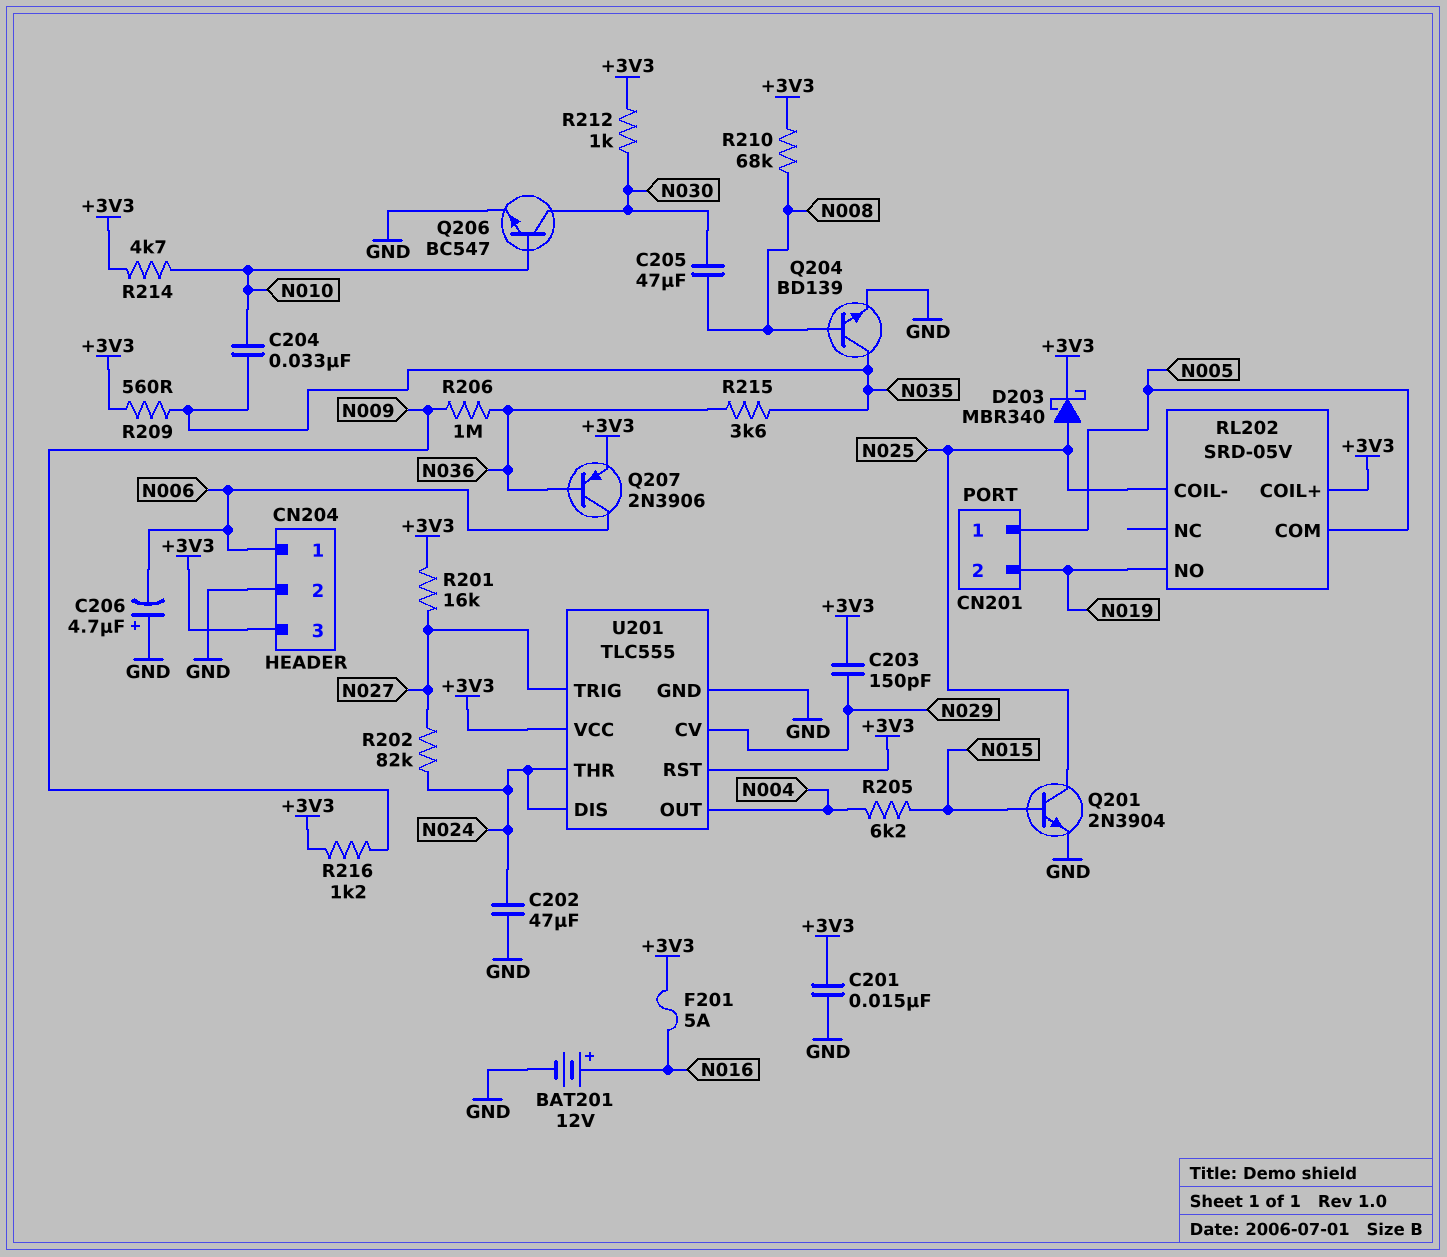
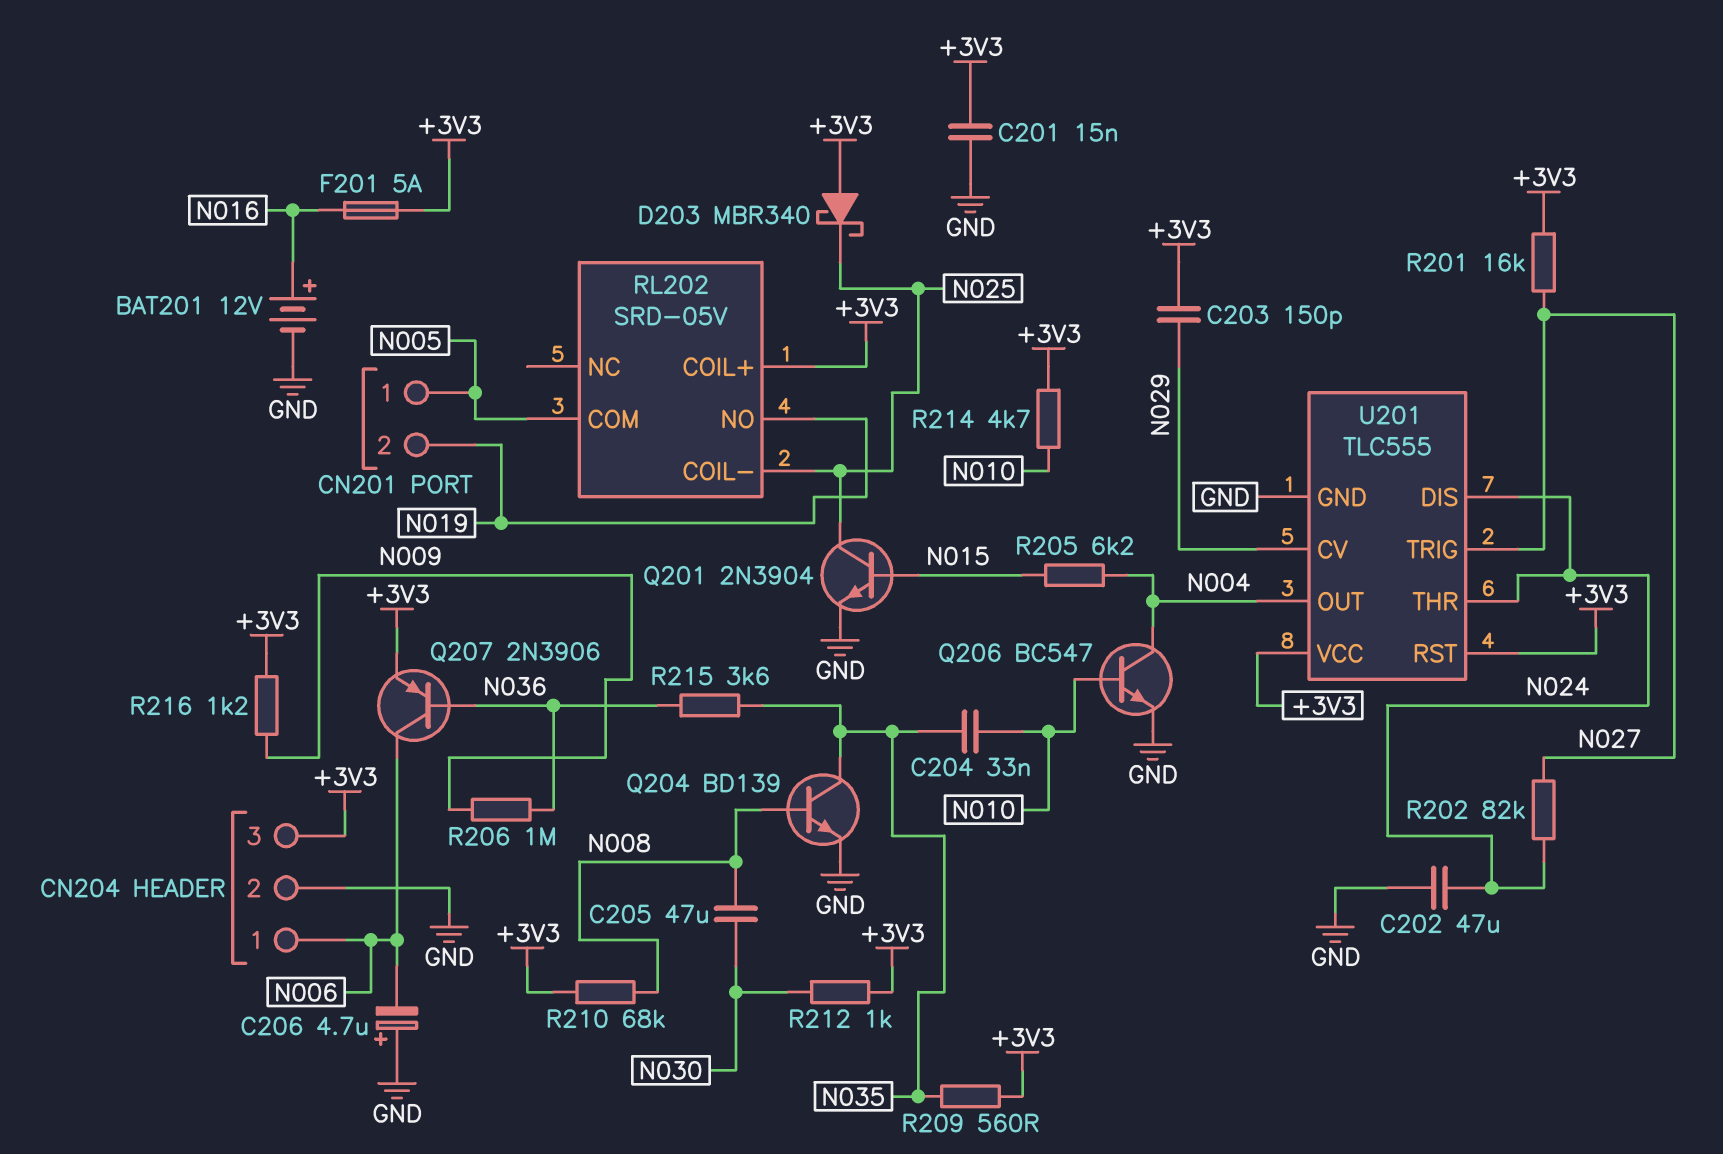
D203: schottky MBR340 (A N025, K +3V3) -> schottky MBR340 (A +3V3, K N025)
Q206: NPN BC547 (B N010, C N030, E GND) -> NPN BC547 (B N010, C N004, E GND)

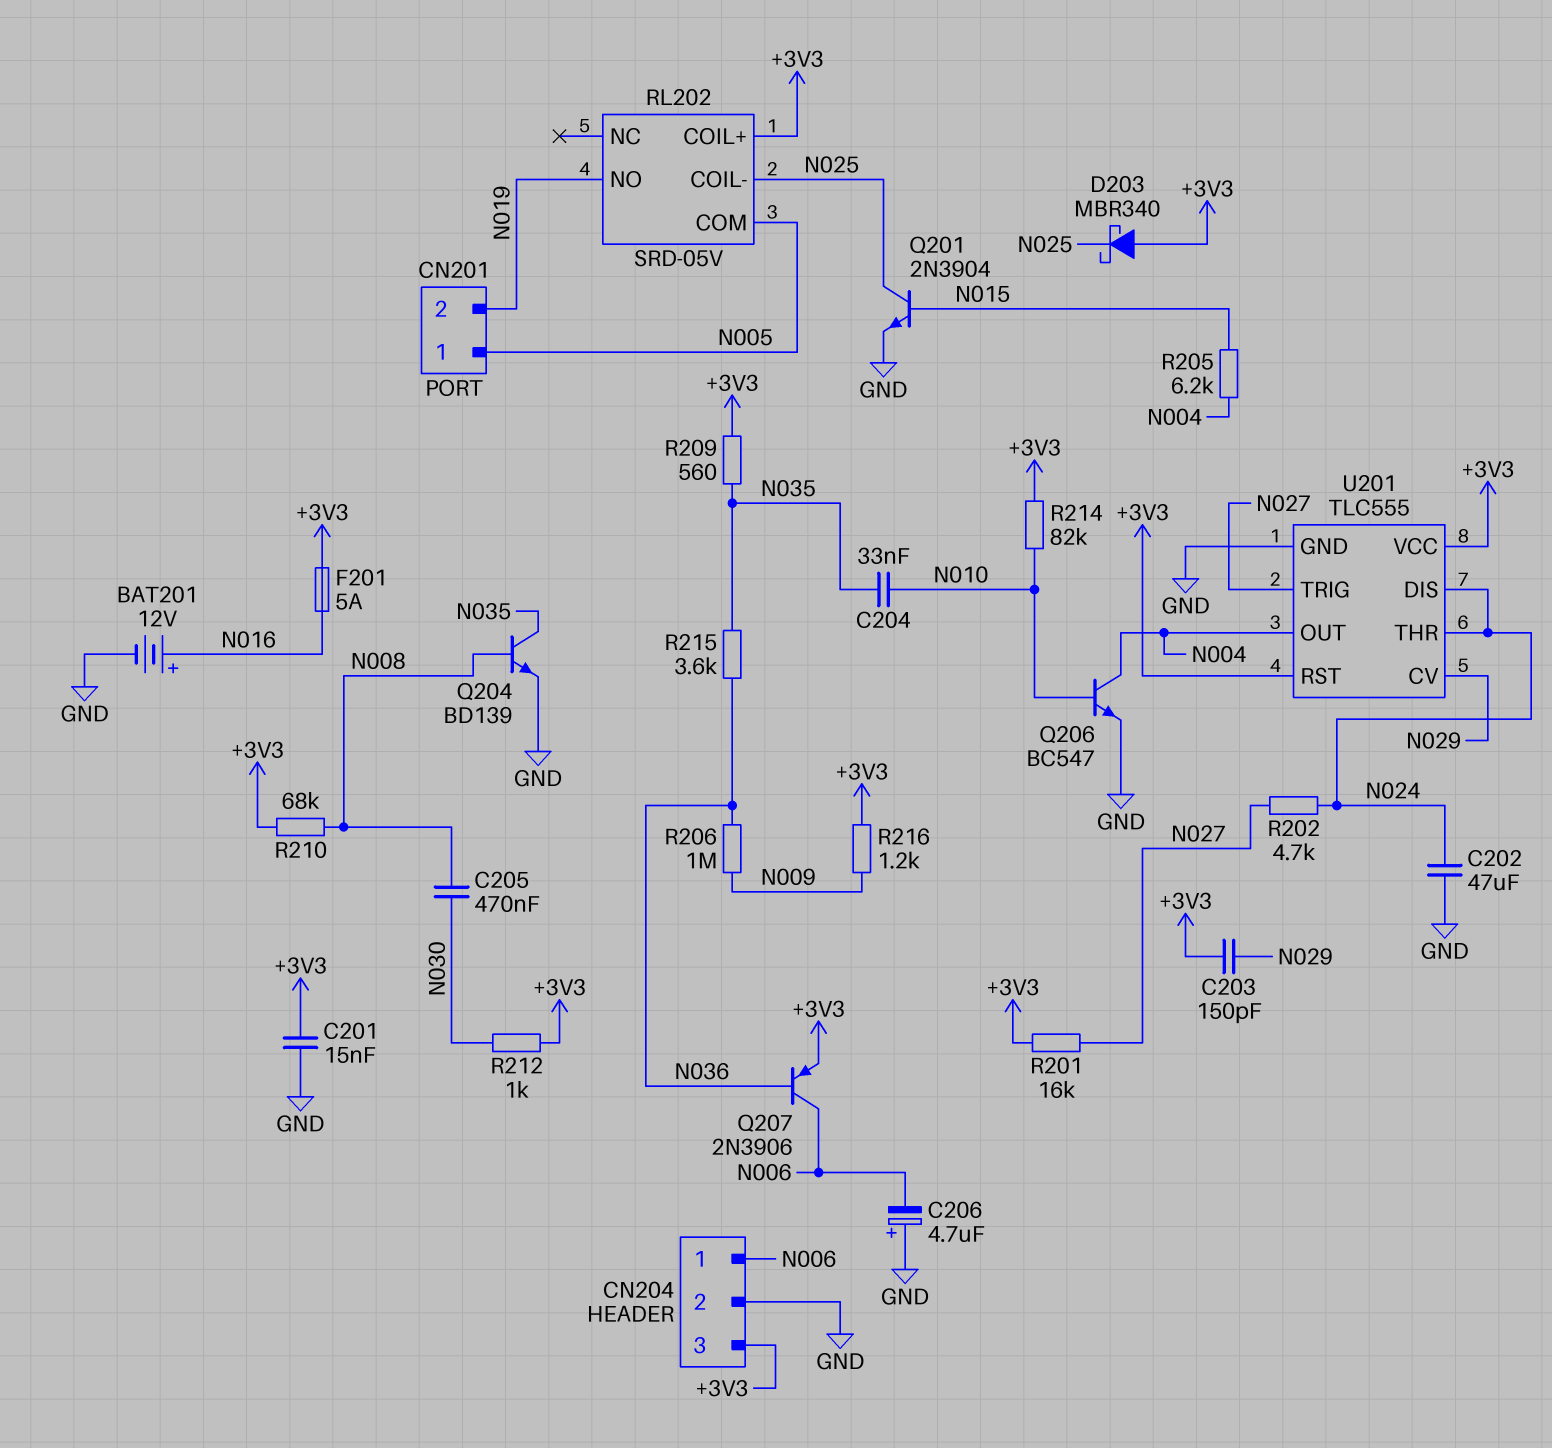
C205: 47uF (N008, N030) -> 470nF (N008, N030)
R202: 82k (N024, N027) -> 4.7k (N024, N027)
R214: 4.7k (+3V3, N010) -> 82k (+3V3, N010)

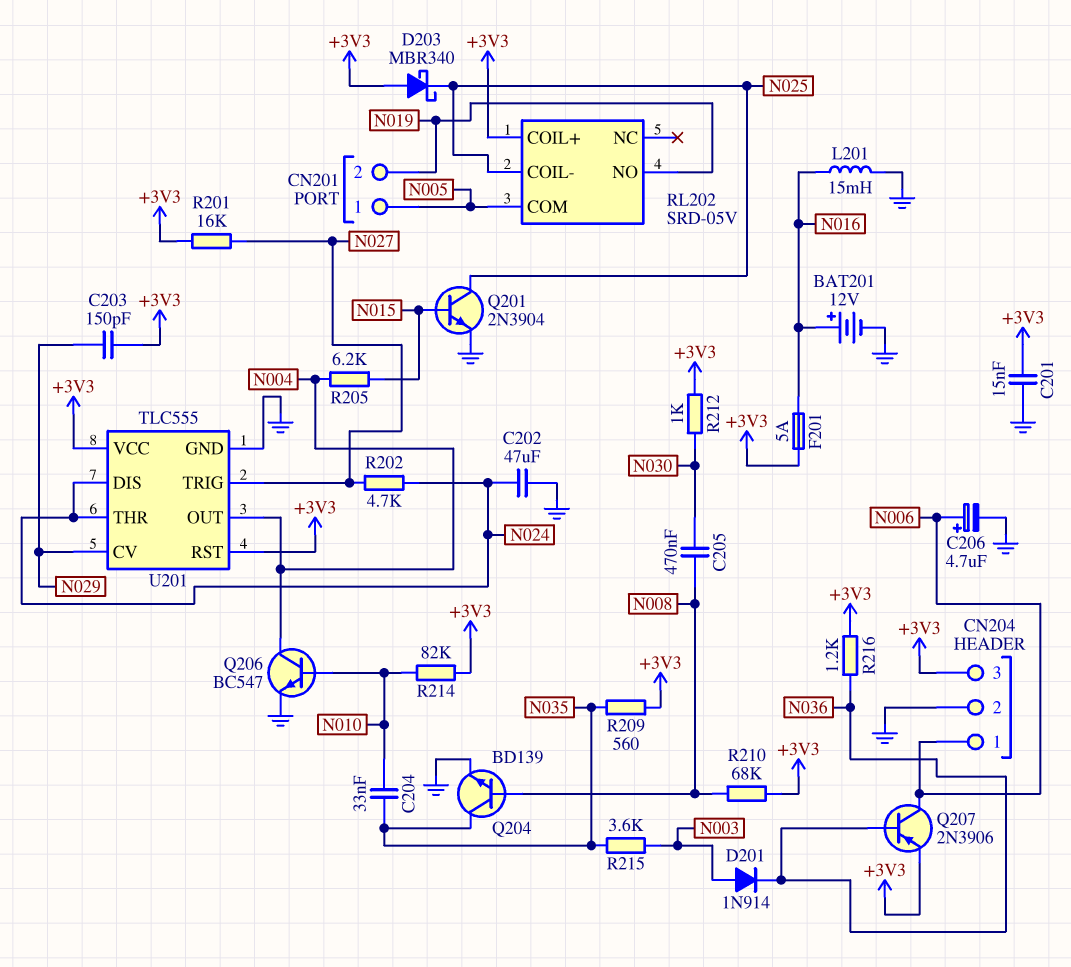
C206: 4.7uF (plus GND, minus N006) -> 4.7uF (plus N006, minus GND)
D201: none -> diode 1N914 (A N003, K N036)
L201: none -> 15mH (GND, N016)
R206: 1M (N009, N036) -> none
R215: 3.6k (N035, N036) -> 3.6k (N003, N035)
R216: 1.2k (+3V3, N009) -> 1.2k (+3V3, N036)

